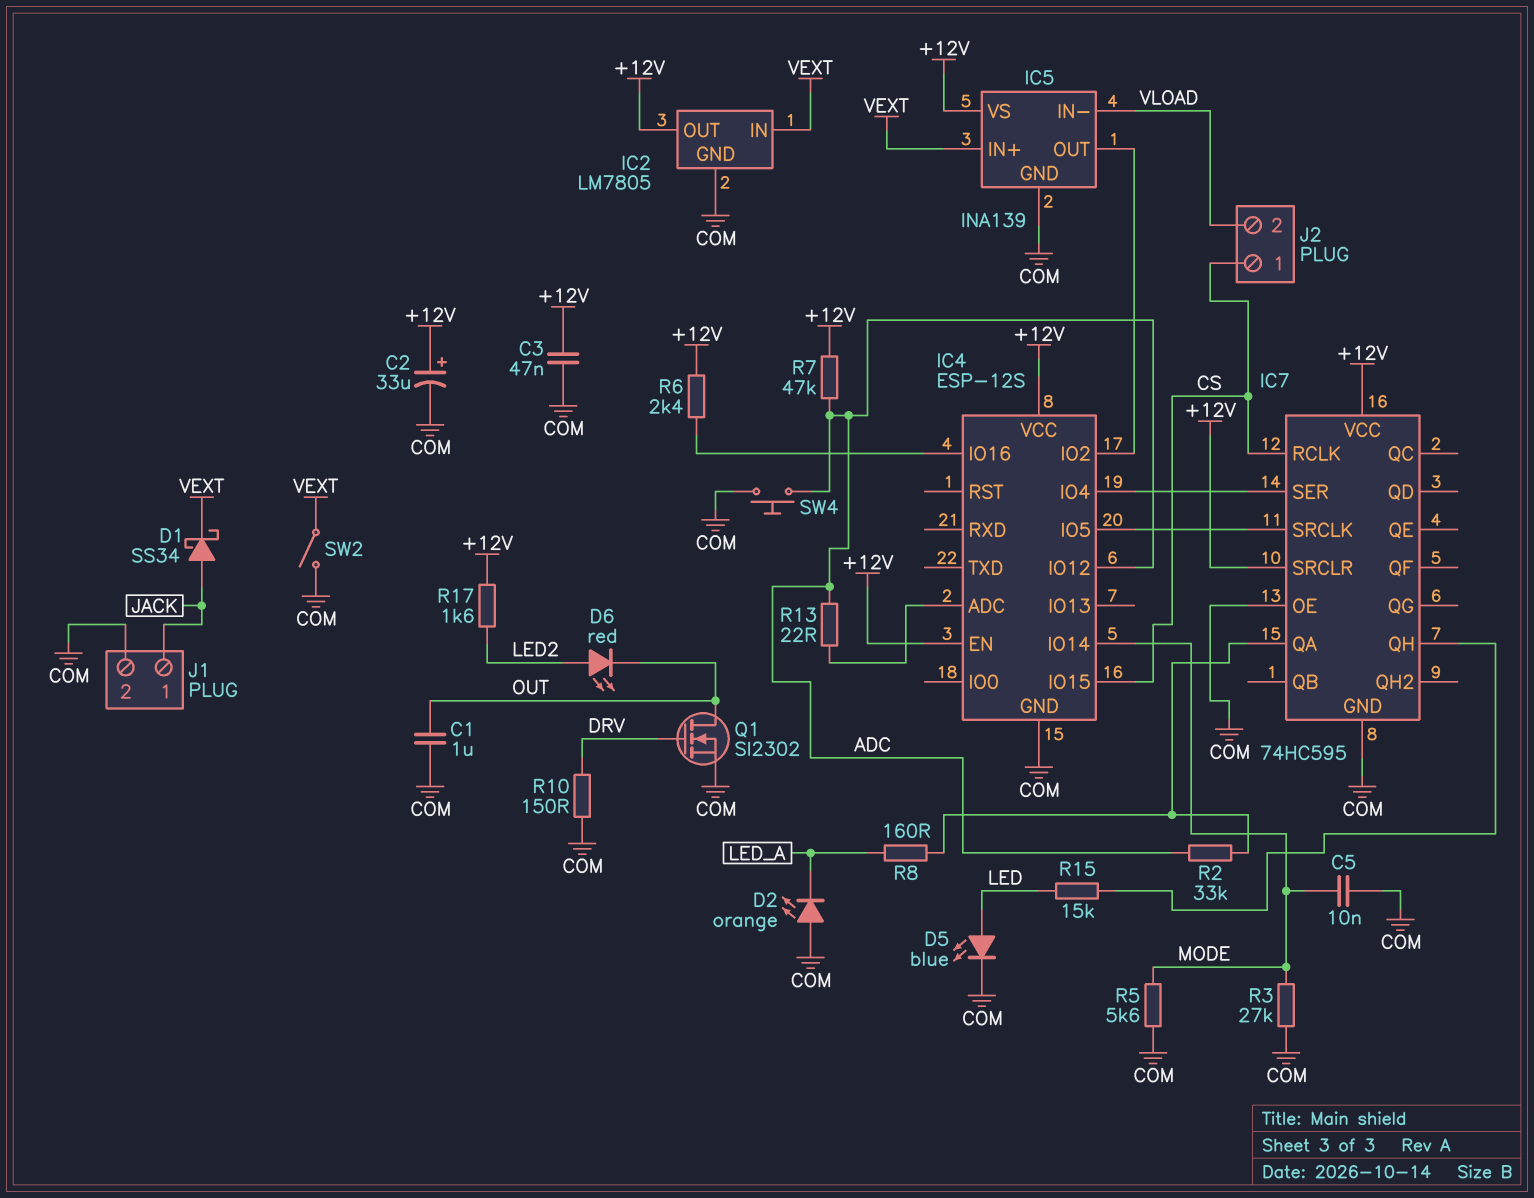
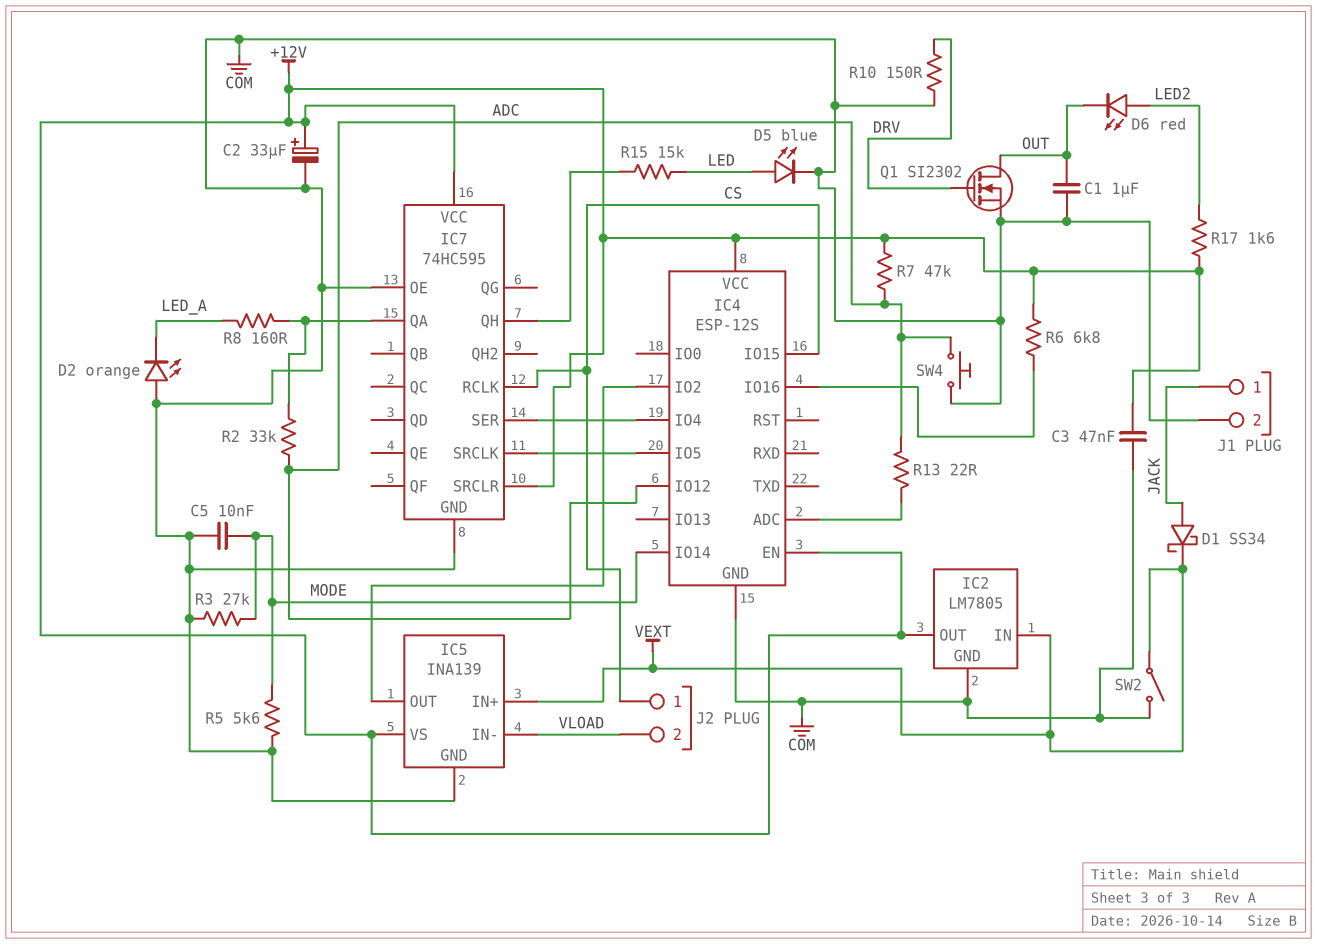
R6: 2.4k (+12V, IC4/IO16) -> 6.8k (+12V, IC4/IO16)

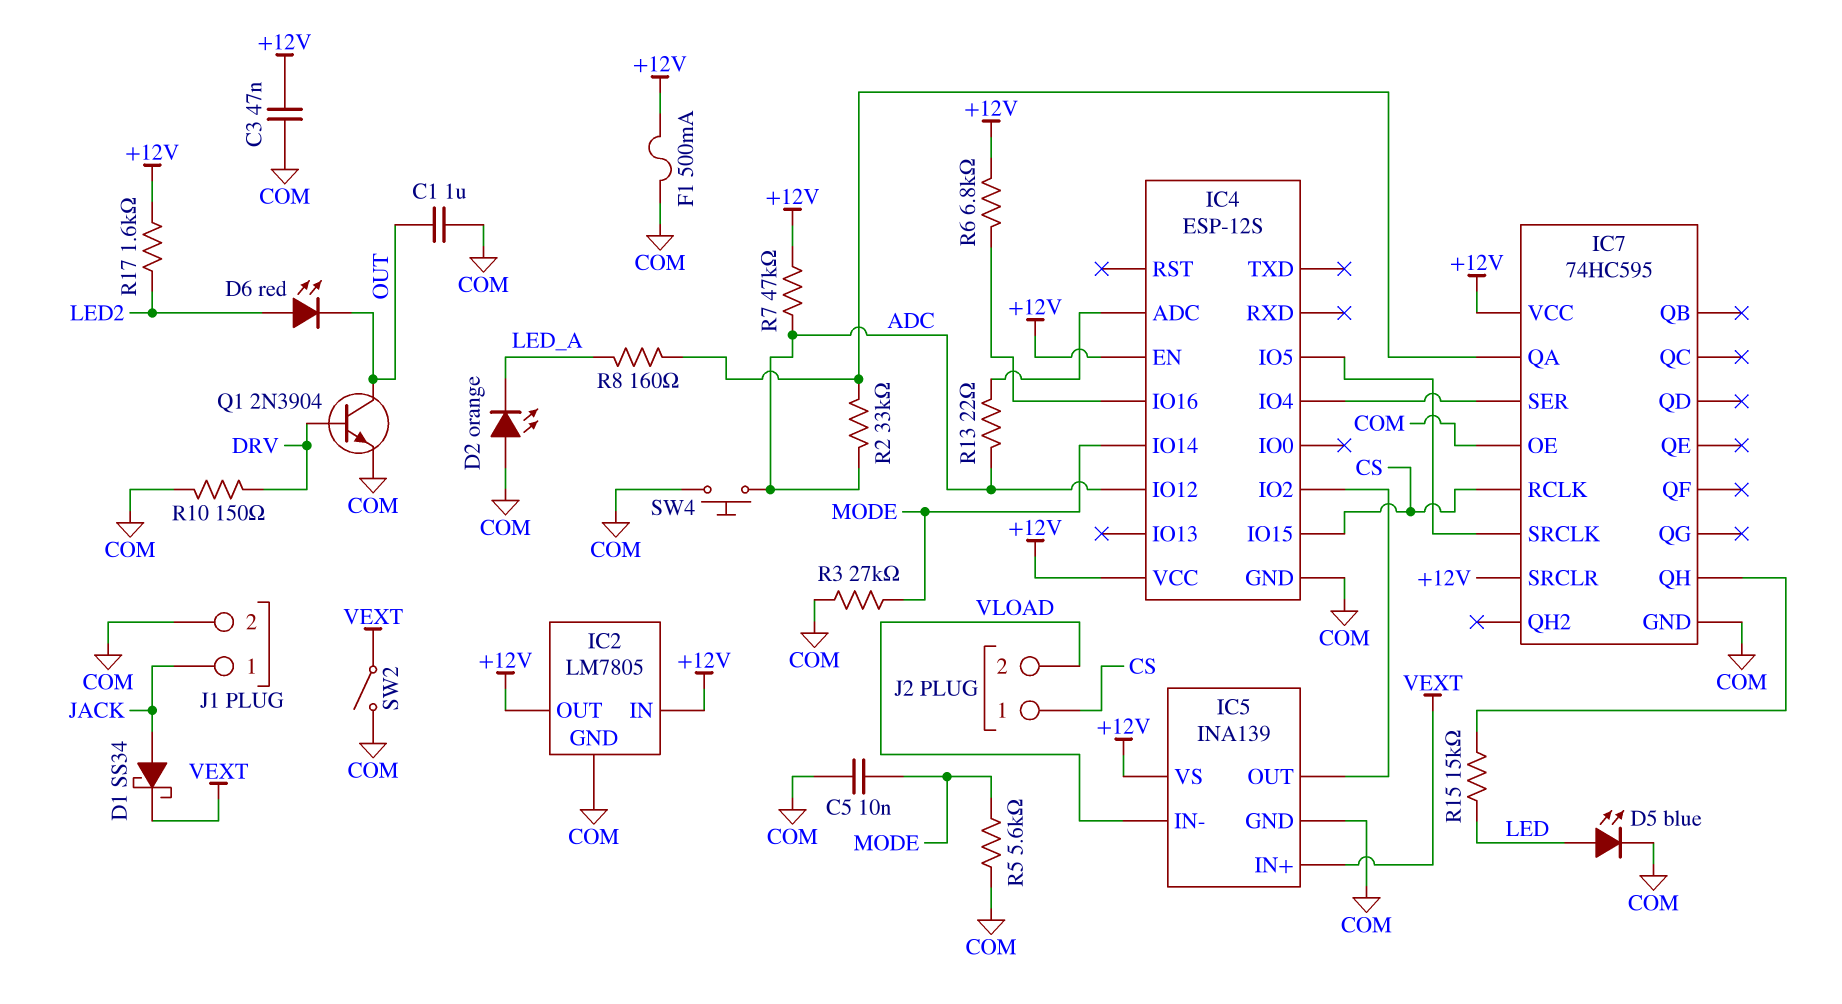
C2: 33uF (plus +12V, minus COM) -> none
F1: none -> 500mA (+12V, COM)
IC2 pin IN: VEXT -> +12V
Q1: NMOS SI2302 (G DRV, D OUT, S COM) -> NPN 2N3904 (B DRV, C OUT, E COM)

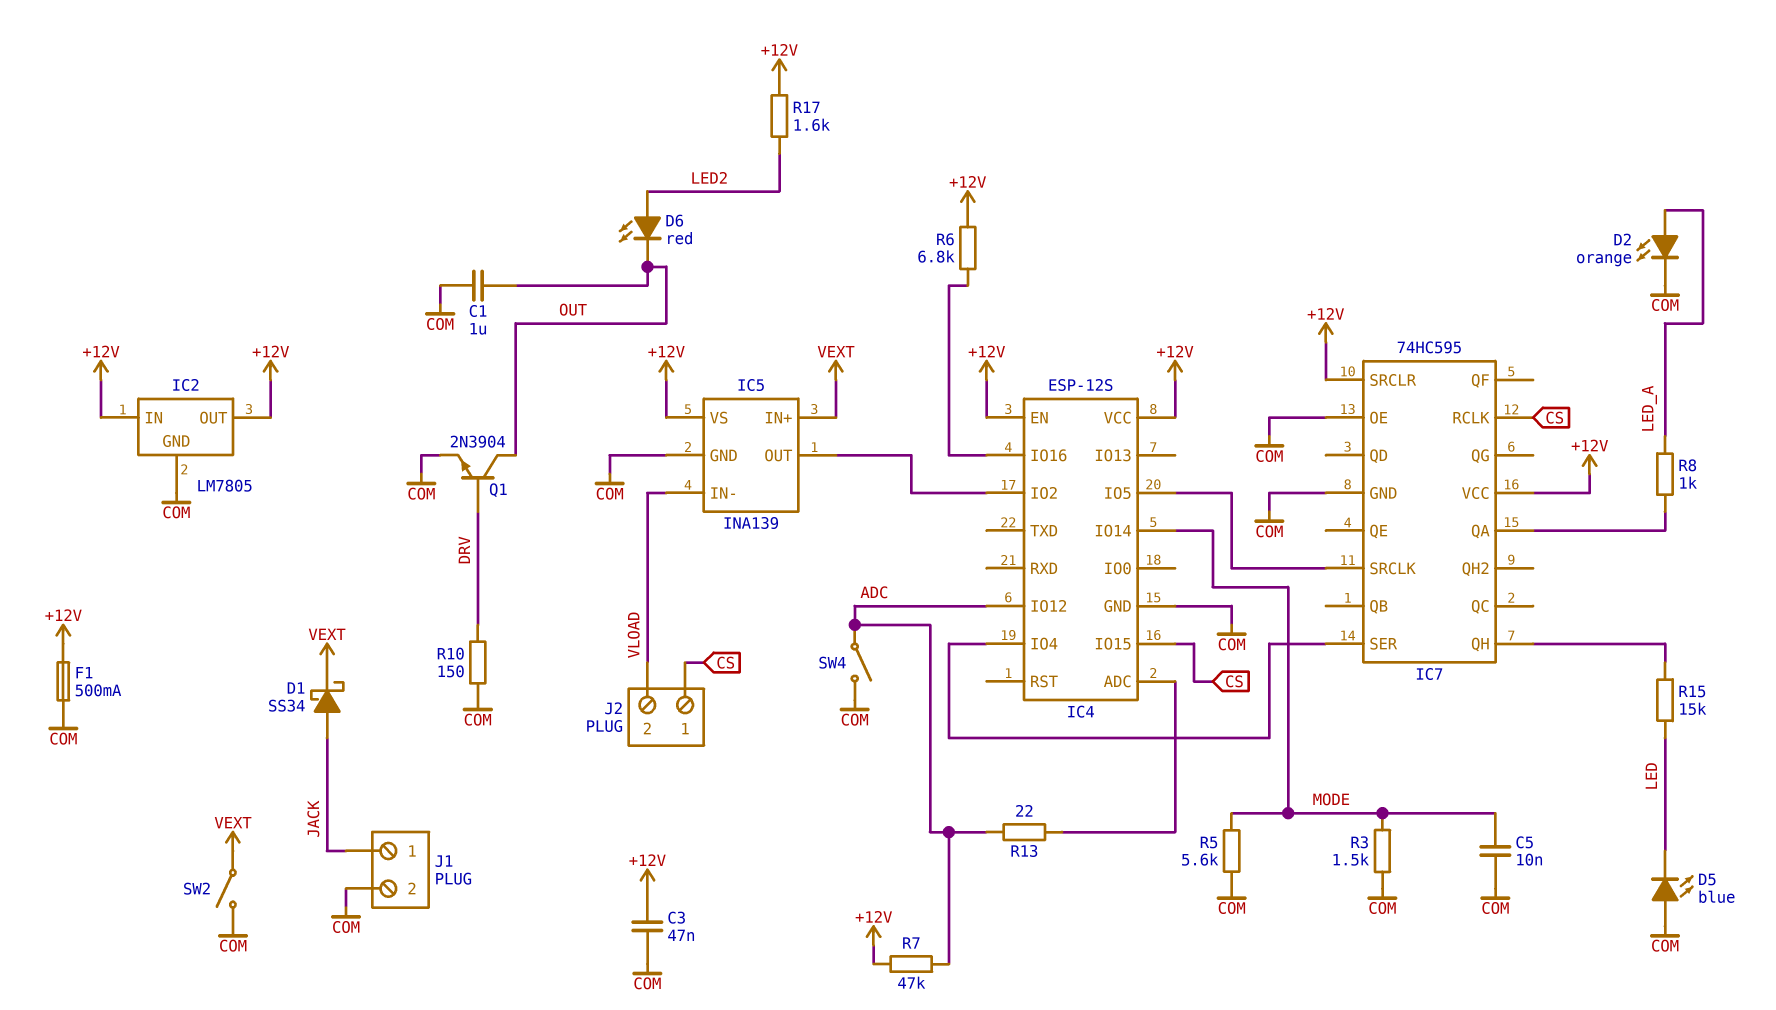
D2: LED orange (A COM, K LED_A) -> LED orange (A LED_A, K COM)
D5: LED blue (A LED, K COM) -> LED blue (A COM, K LED)
R2: 33k (ADC, IC7/QA) -> none
R3: 27k (COM, MODE) -> 1.5k (COM, MODE)
R8: 160 (IC7/QA, LED_A) -> 1k (IC7/QA, LED_A)
SW4: button (ADC, COM) -> switch (ADC, COM)

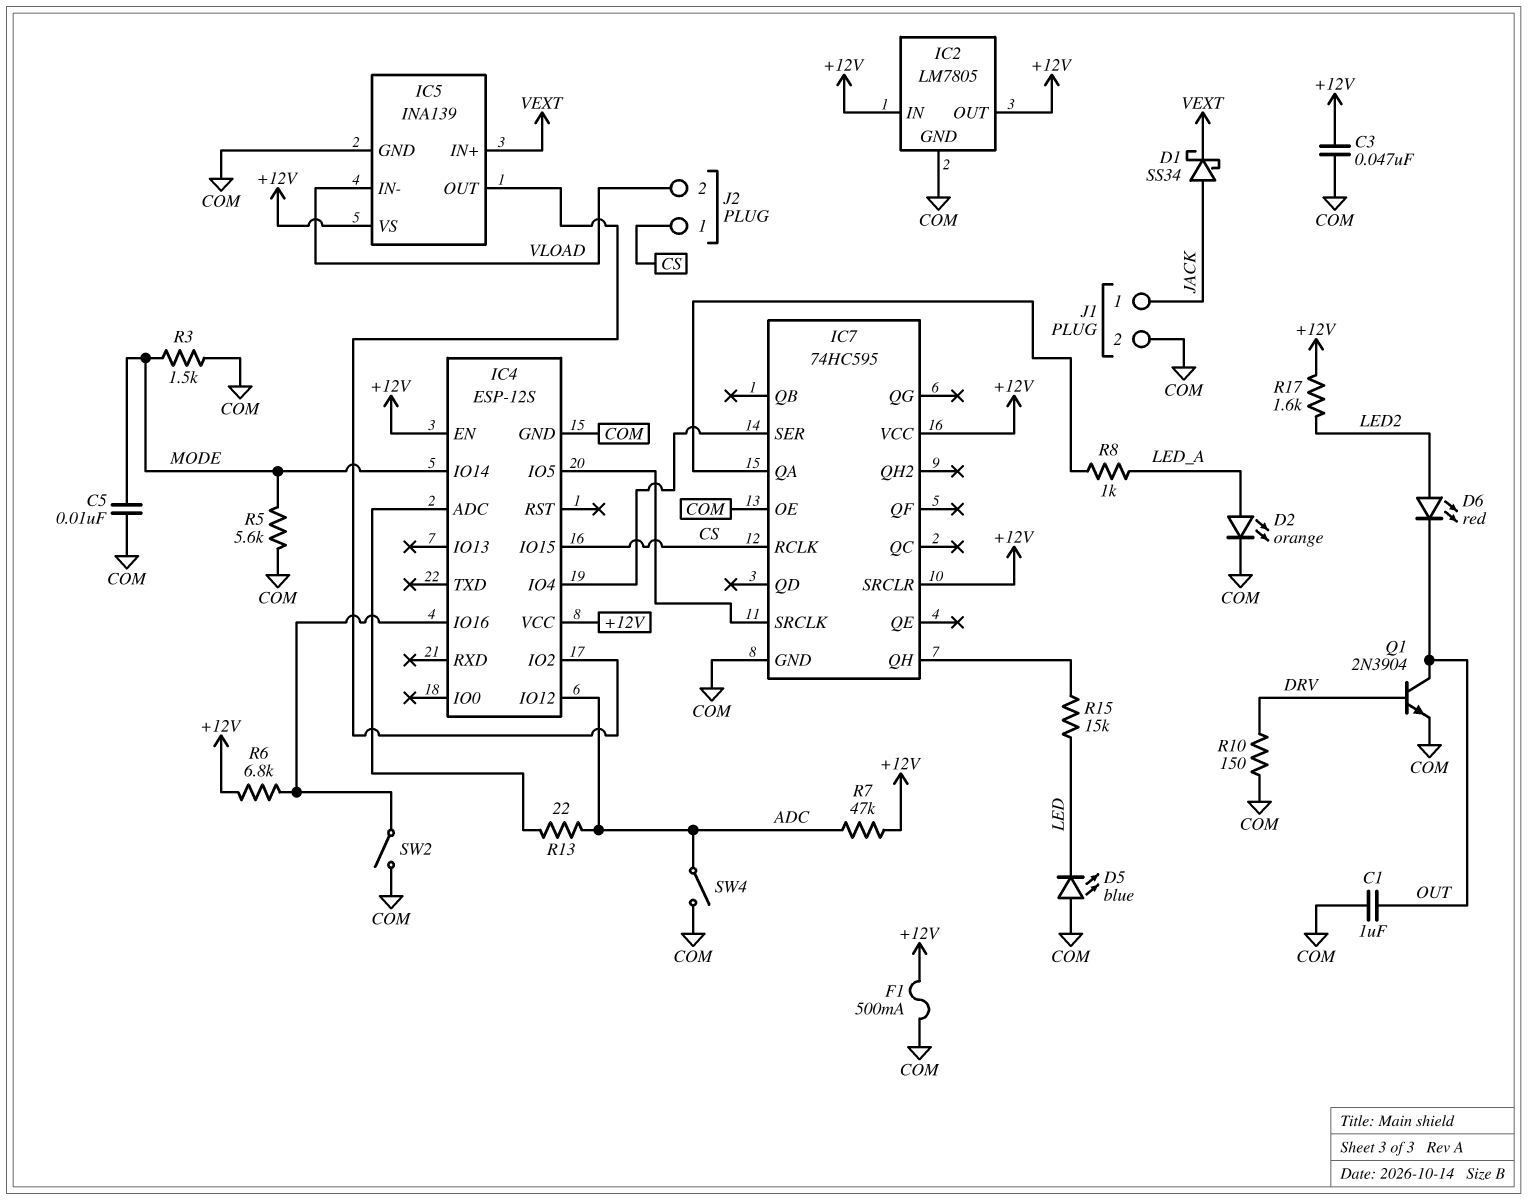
SW2: switch (COM, VEXT) -> switch (COM, IC4/IO16)

